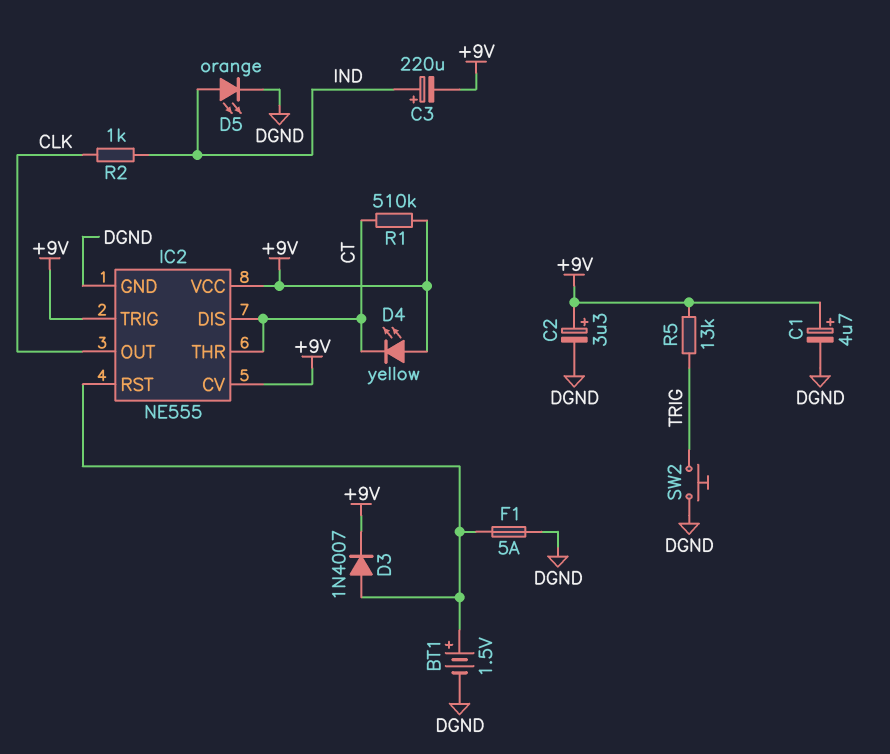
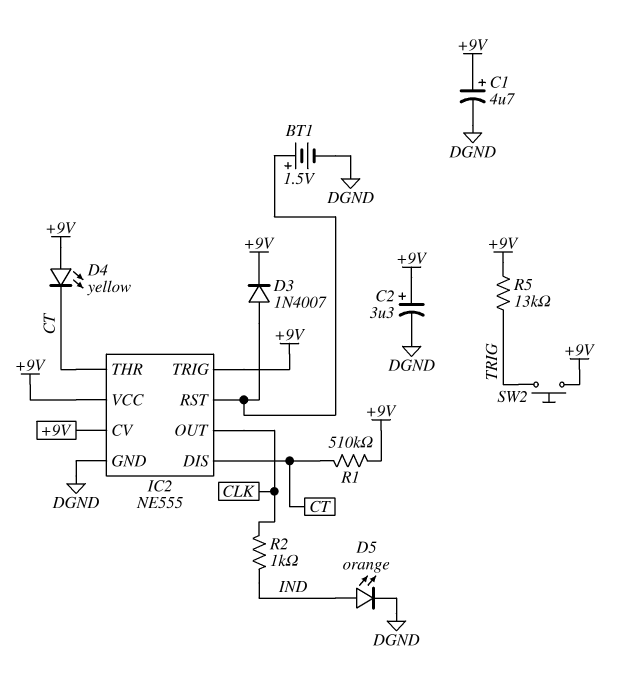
C3: 220uF (plus IND, minus +9V) -> none
F1: 5A (DGND, IC2/RST) -> none
SW2: button (DGND, TRIG) -> button (+9V, TRIG)

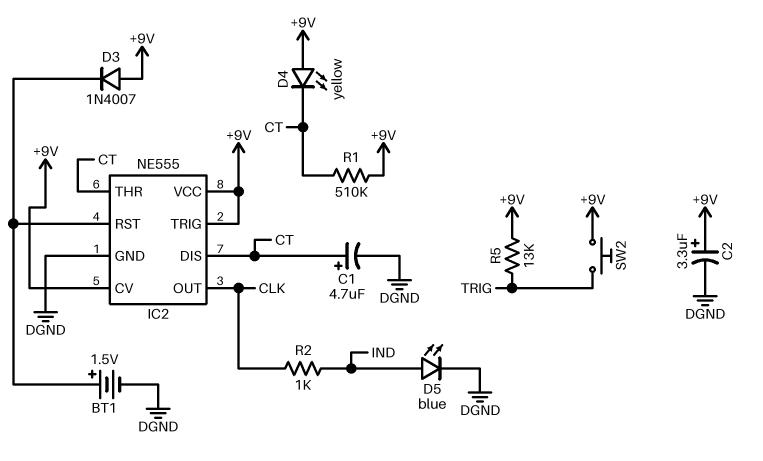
C1: 4.7uF (plus +9V, minus DGND) -> 4.7uF (plus CT, minus DGND)
D3: diode 1N4007 (A IC2/RST, K +9V) -> diode 1N4007 (A +9V, K IC2/RST)
D5: LED orange (A IND, K DGND) -> LED blue (A IND, K DGND)

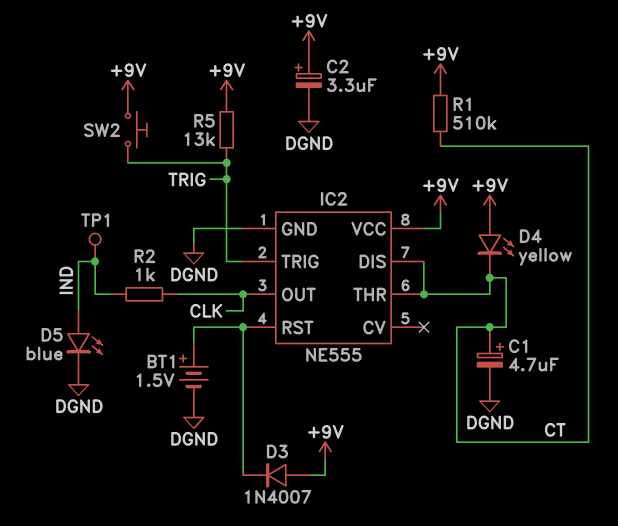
IC2 pin CV: +9V -> none
IC2 pin TRIG: +9V -> TRIG
TP1: none -> test point (IND)

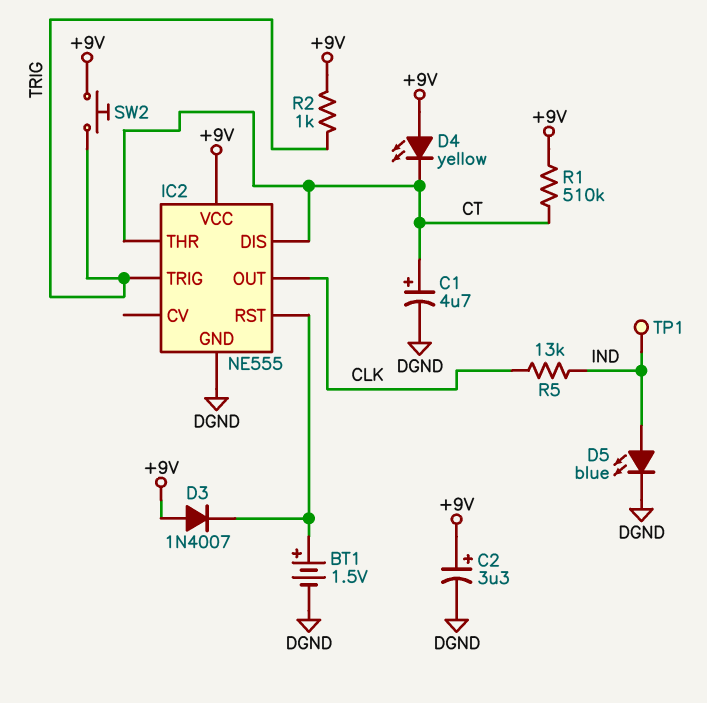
R2: 1k (CLK, IND) -> 1k (+9V, TRIG)
R5: 13k (+9V, TRIG) -> 13k (CLK, IND)

